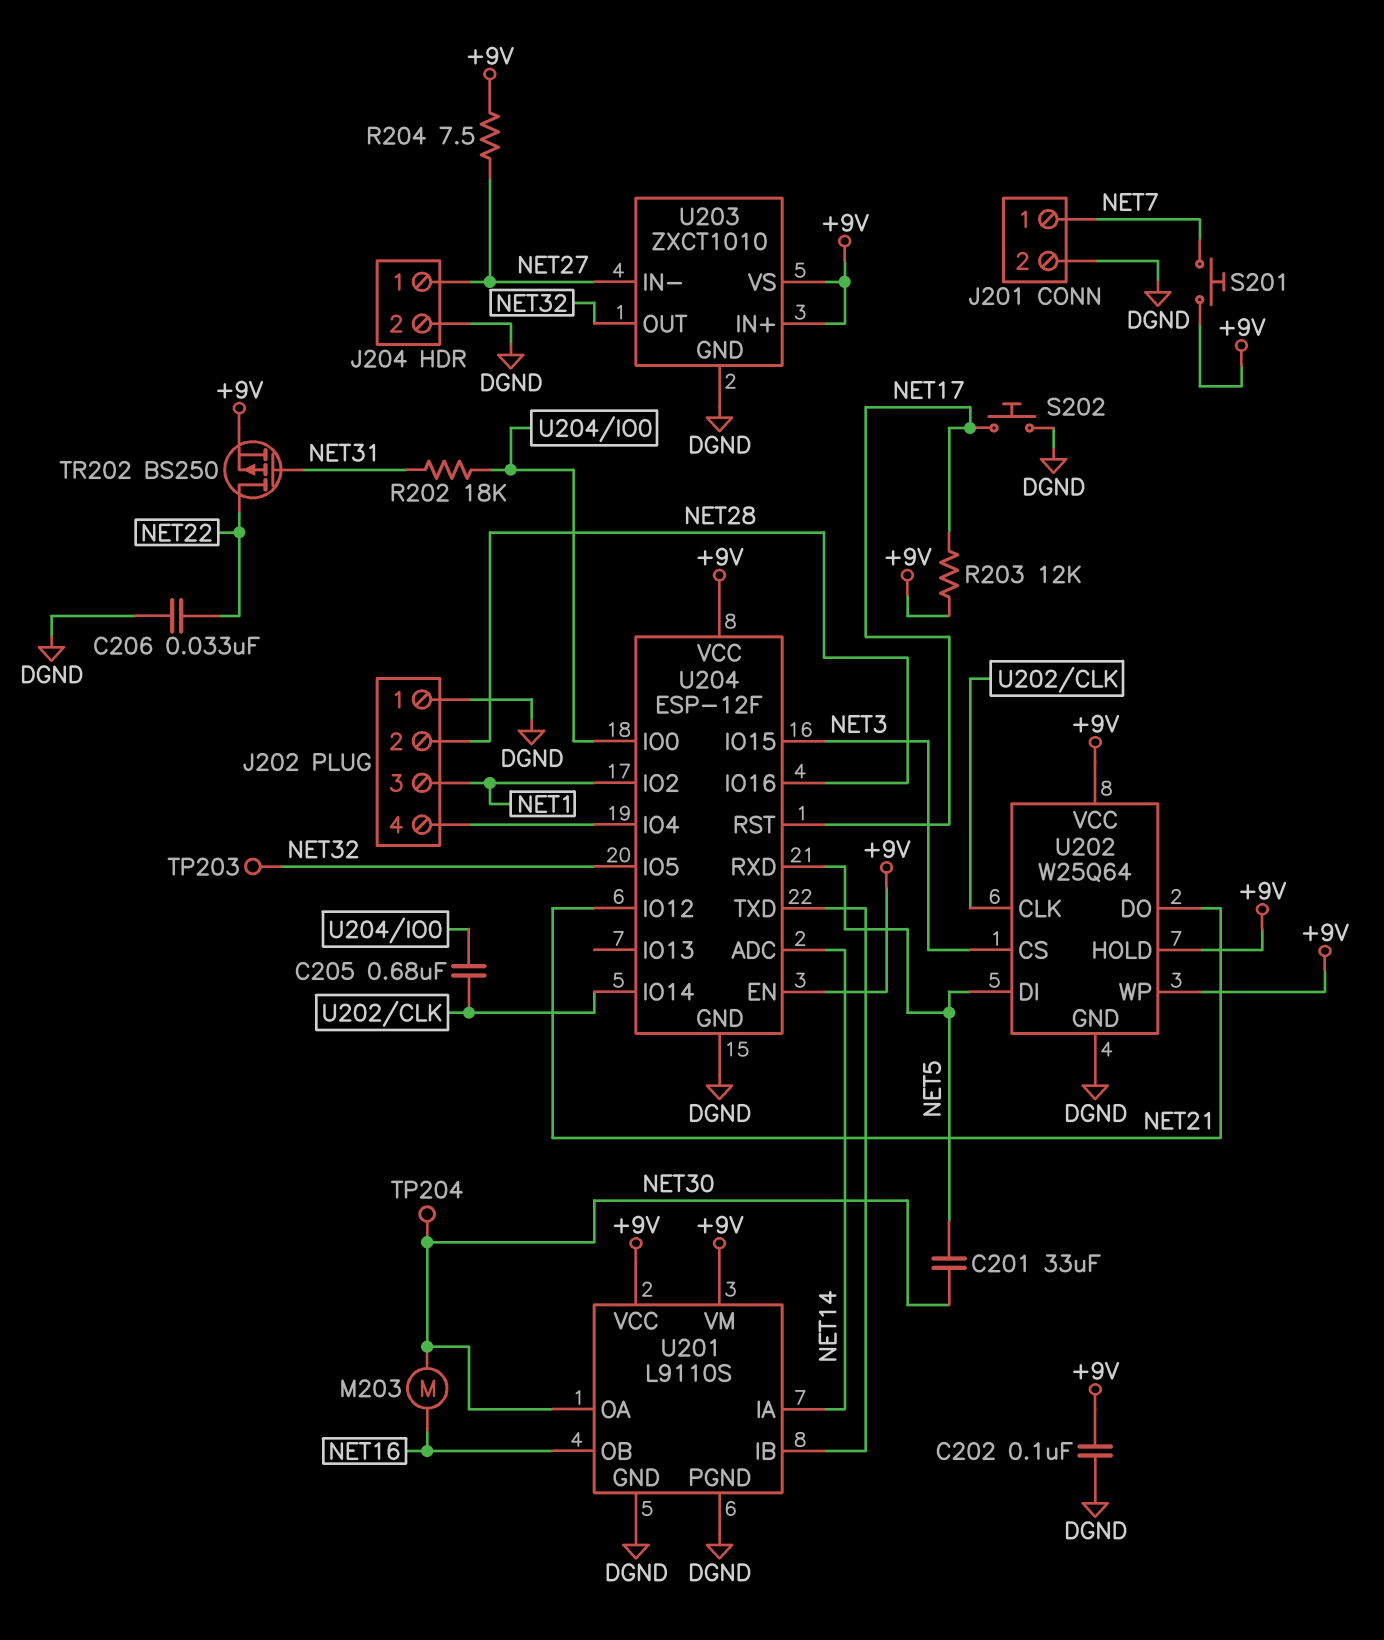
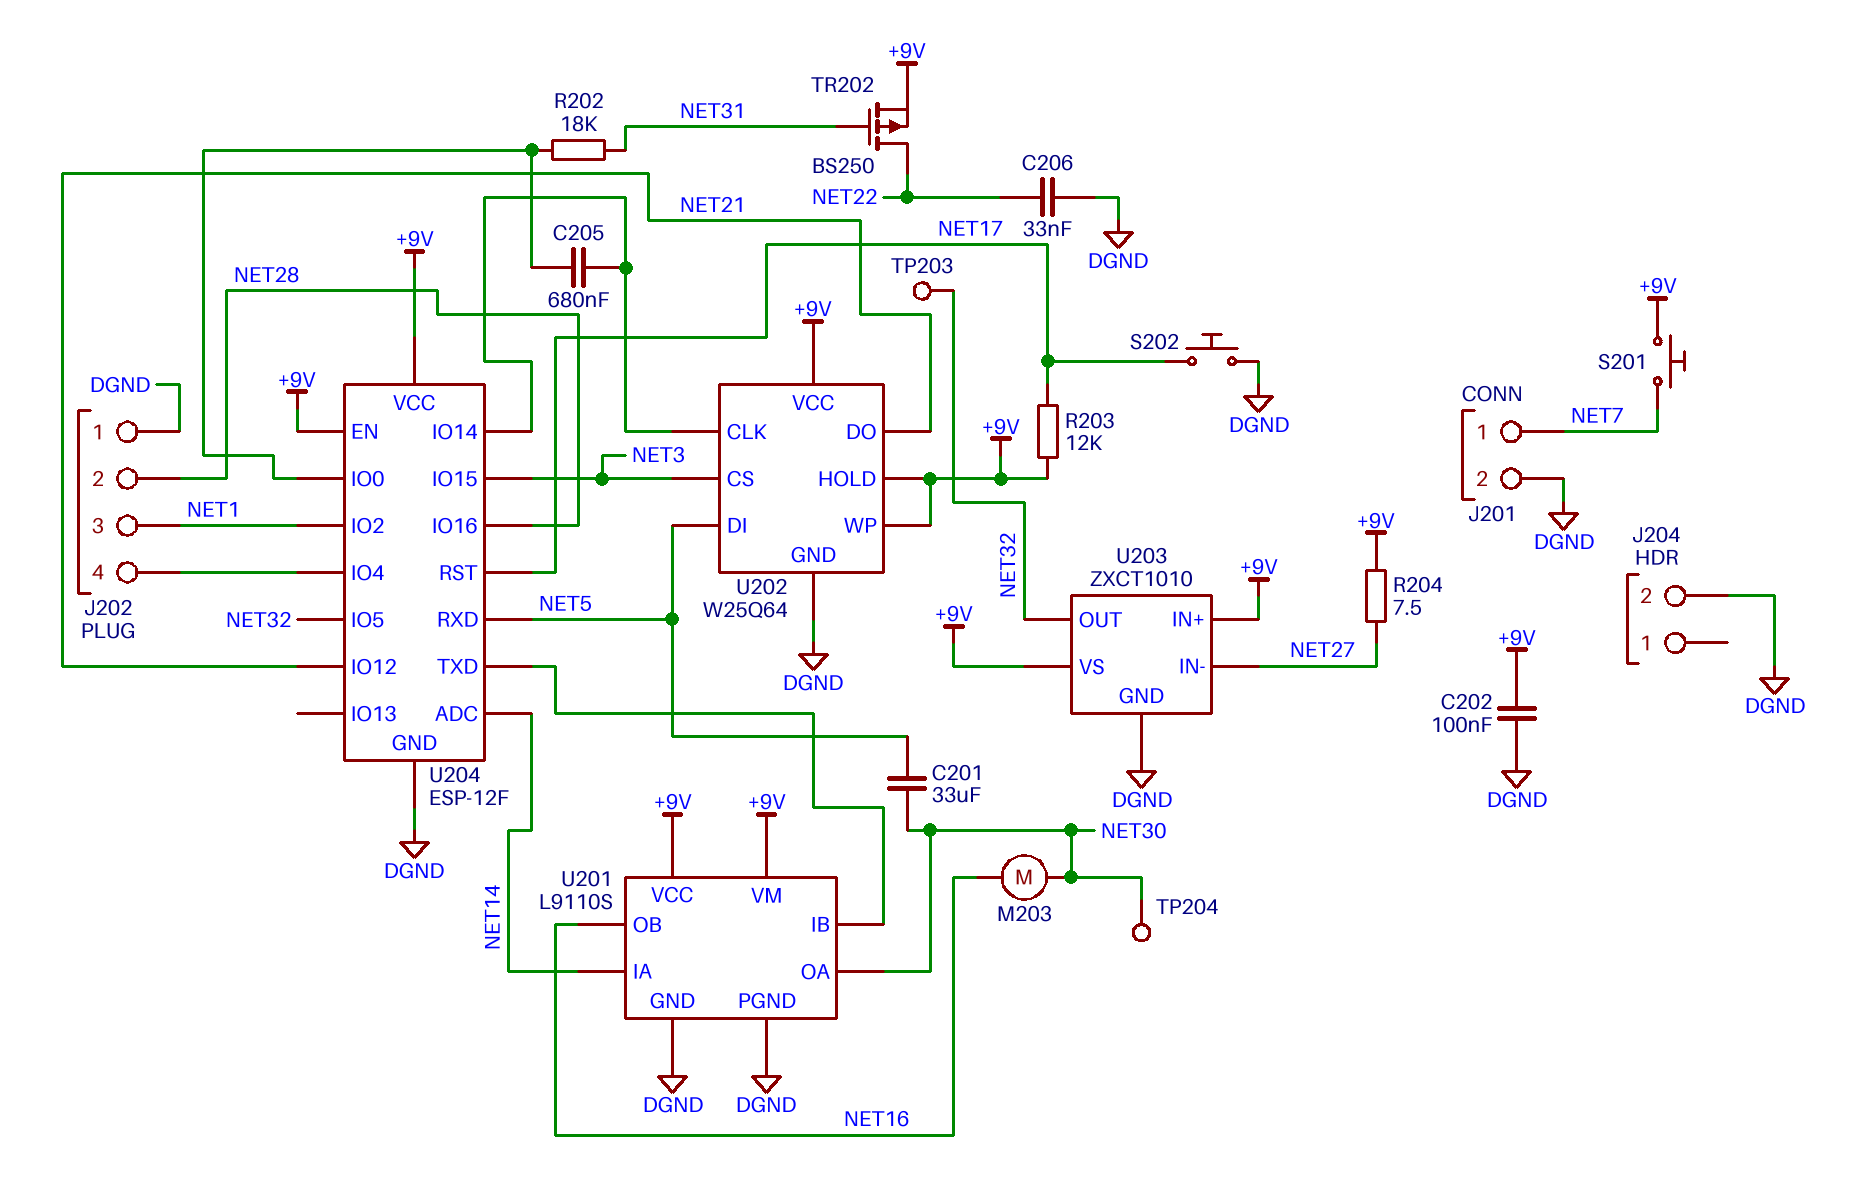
J204 pin 1: NET27 -> none

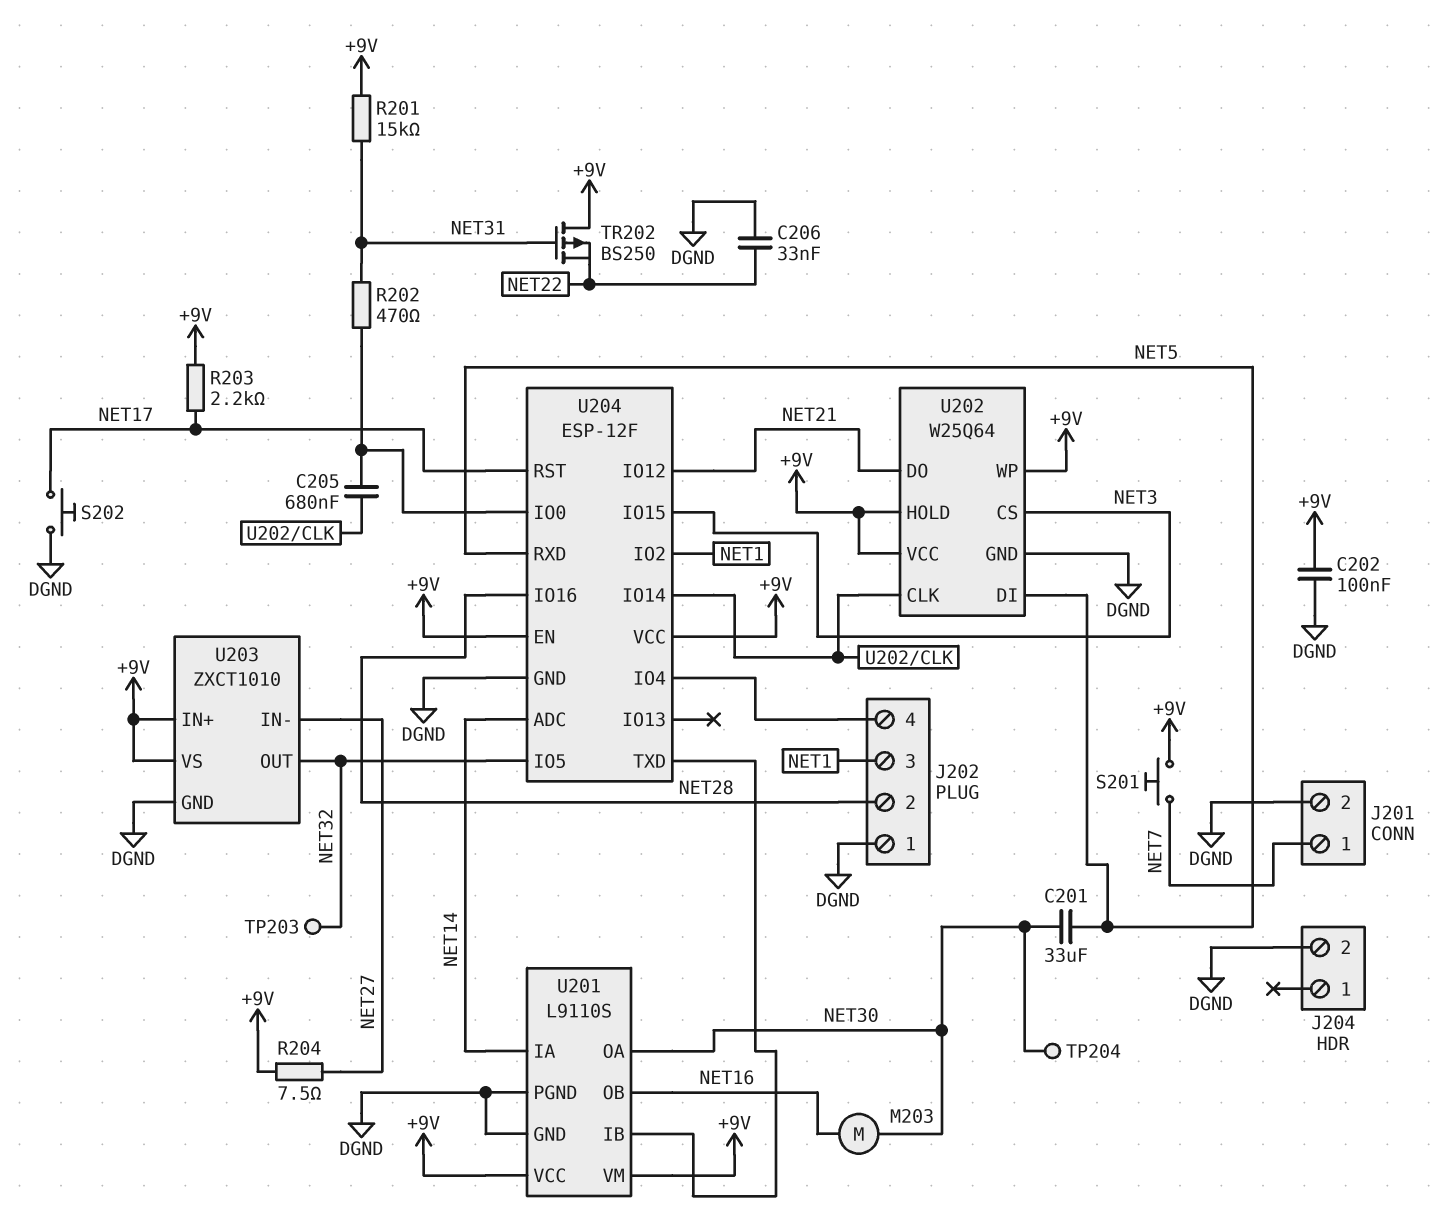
R201: none -> 15k (+9V, NET31)
R202: 18k (NET31, U204/IO0) -> 470 (NET31, U204/IO0)
R203: 12k (+9V, NET17) -> 2.2k (+9V, NET17)
TR202: PMOS BS250 (G NET31, D NET22, S +9V) -> PMOS BS250 (G NET31, D +9V, S NET22)

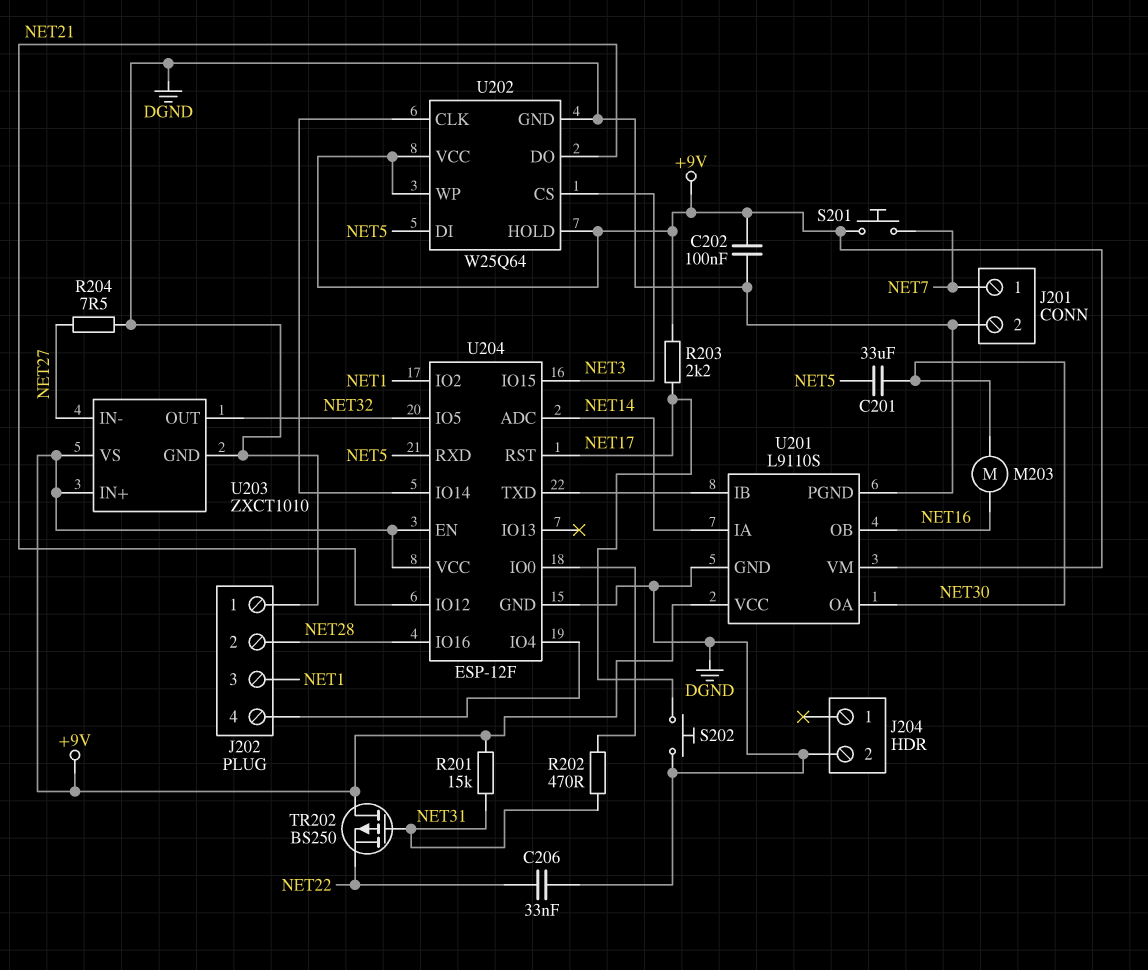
C205: 680nF (U202/CLK, U204/IO0) -> none
R204: 7.5 (+9V, NET27) -> 7.5 (DGND, NET27)
TP203: test point (NET32) -> none
TP204: test point (NET30) -> none

